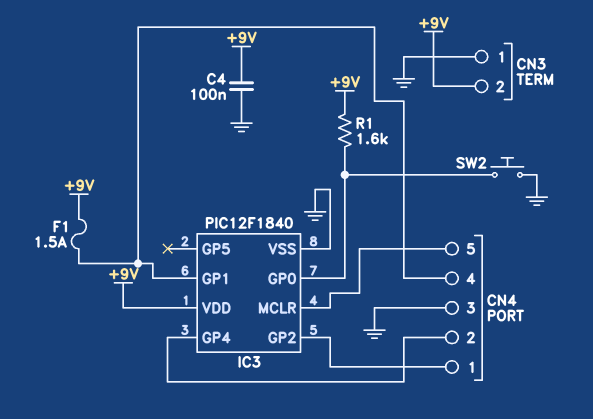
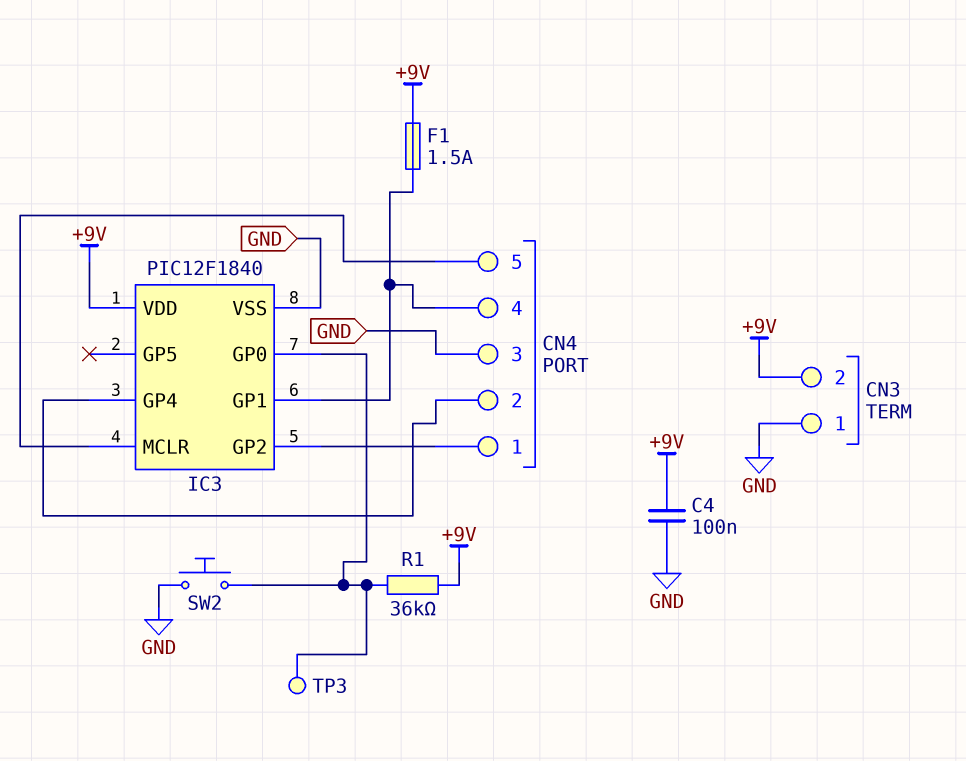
R1: 1.6k (+9V, IC3/GP0) -> 36k (+9V, IC3/GP0)
TP3: none -> test point (IC3/GP0)

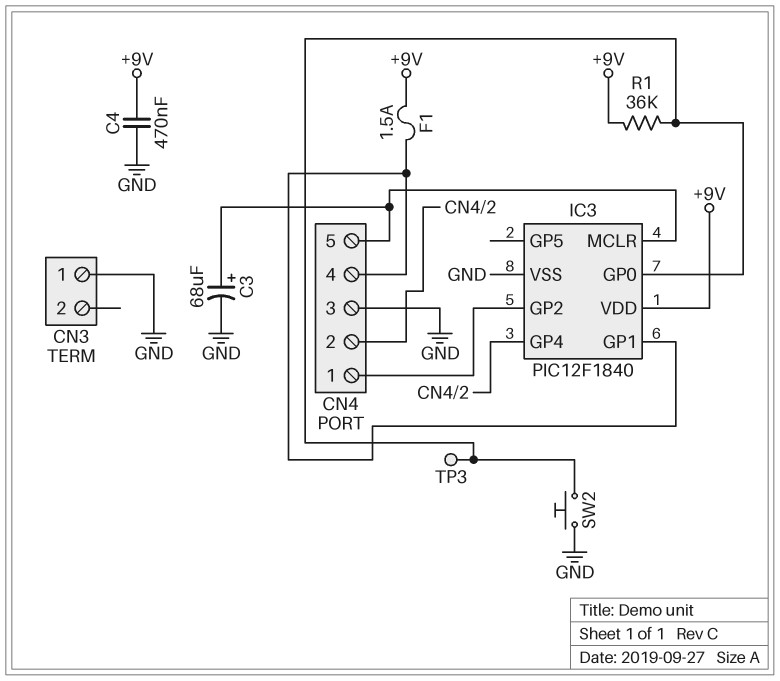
C3: none -> 68uF (plus CN4/5, minus GND)
C4: 100nF (+9V, GND) -> 470nF (+9V, GND)
CN3 pin 2: +9V -> none

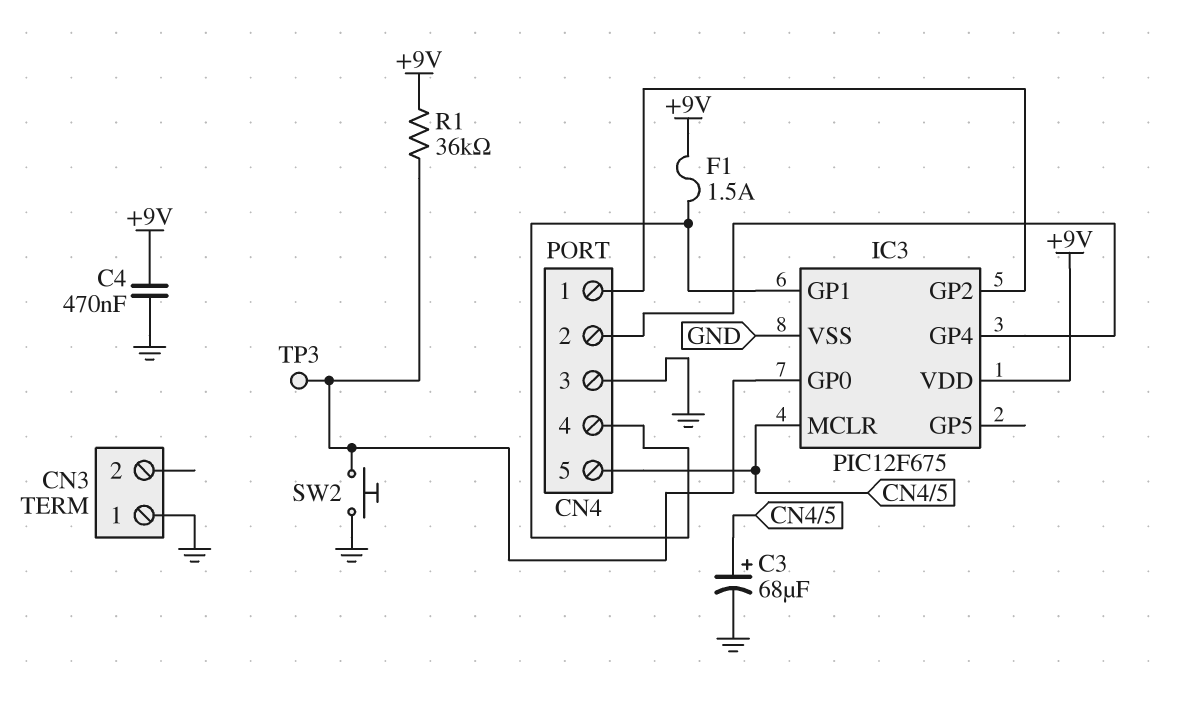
IC3: PIC12F1840 -> PIC12F675

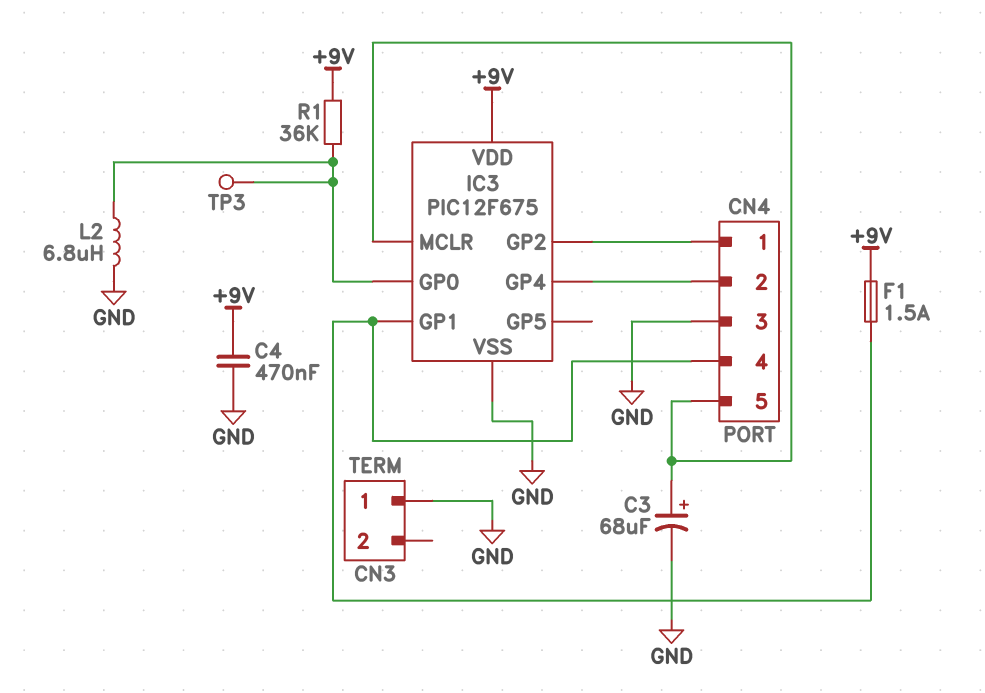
L2: none -> 6.8uH (GND, IC3/GP0)
SW2: button (GND, IC3/GP0) -> none

